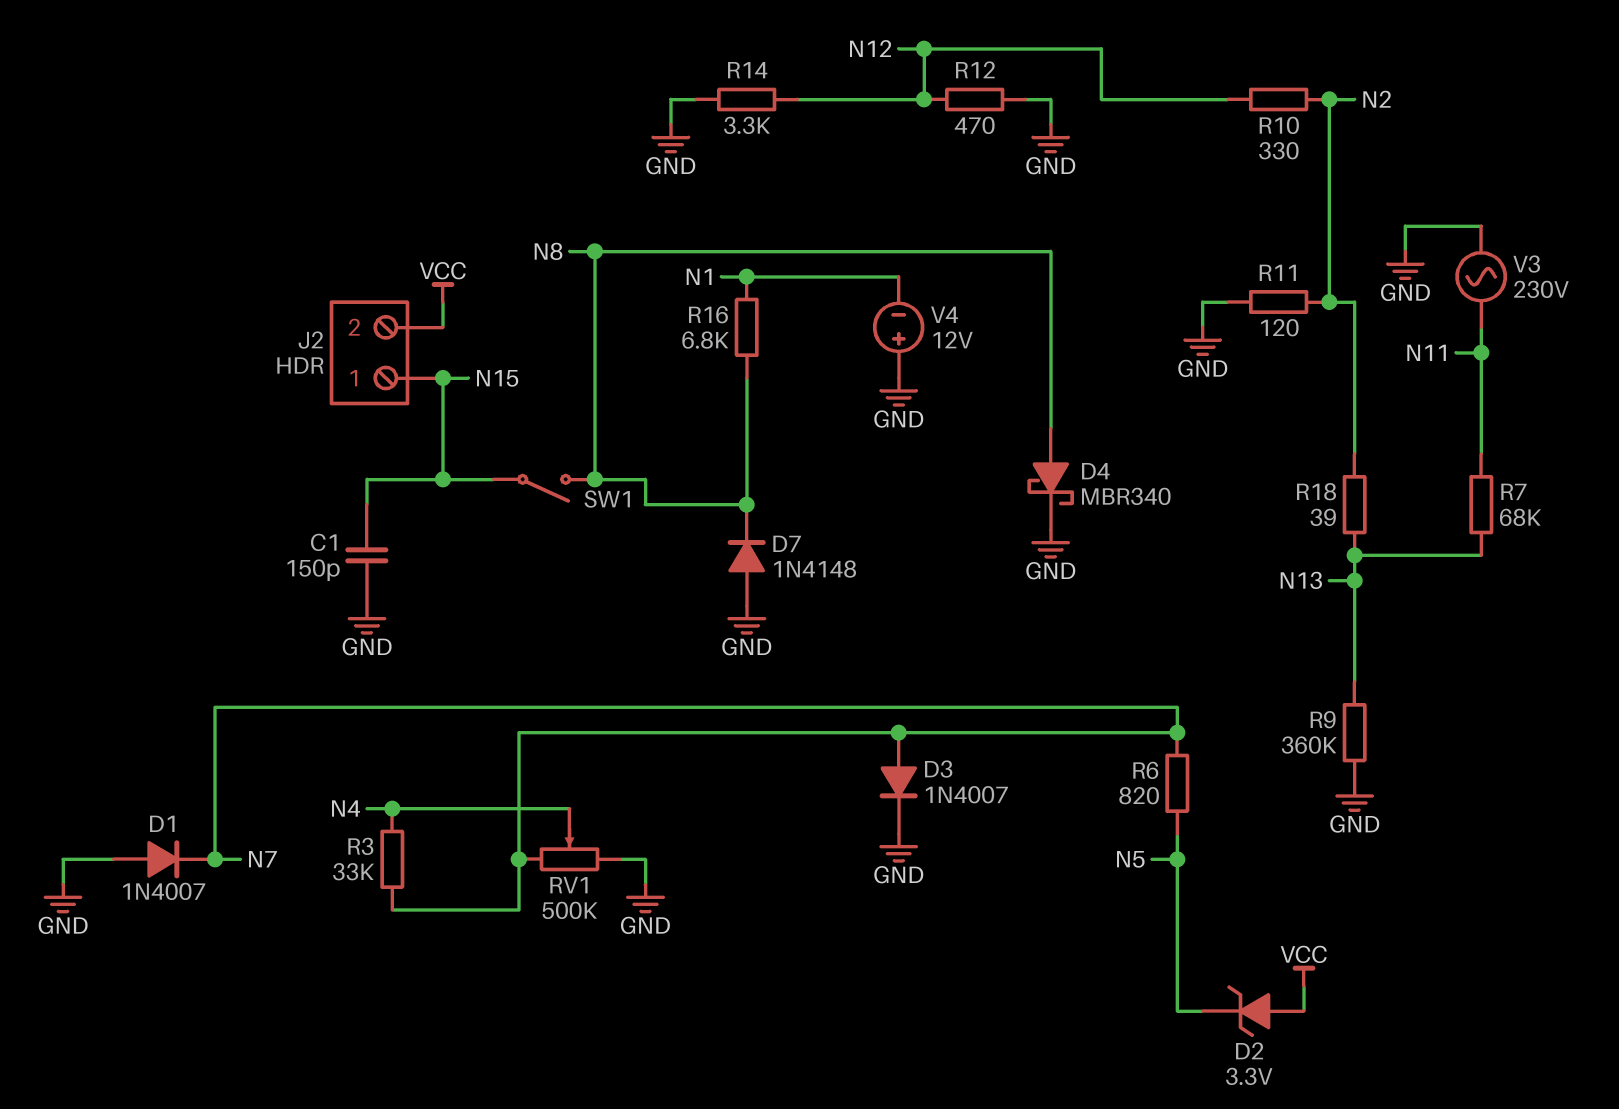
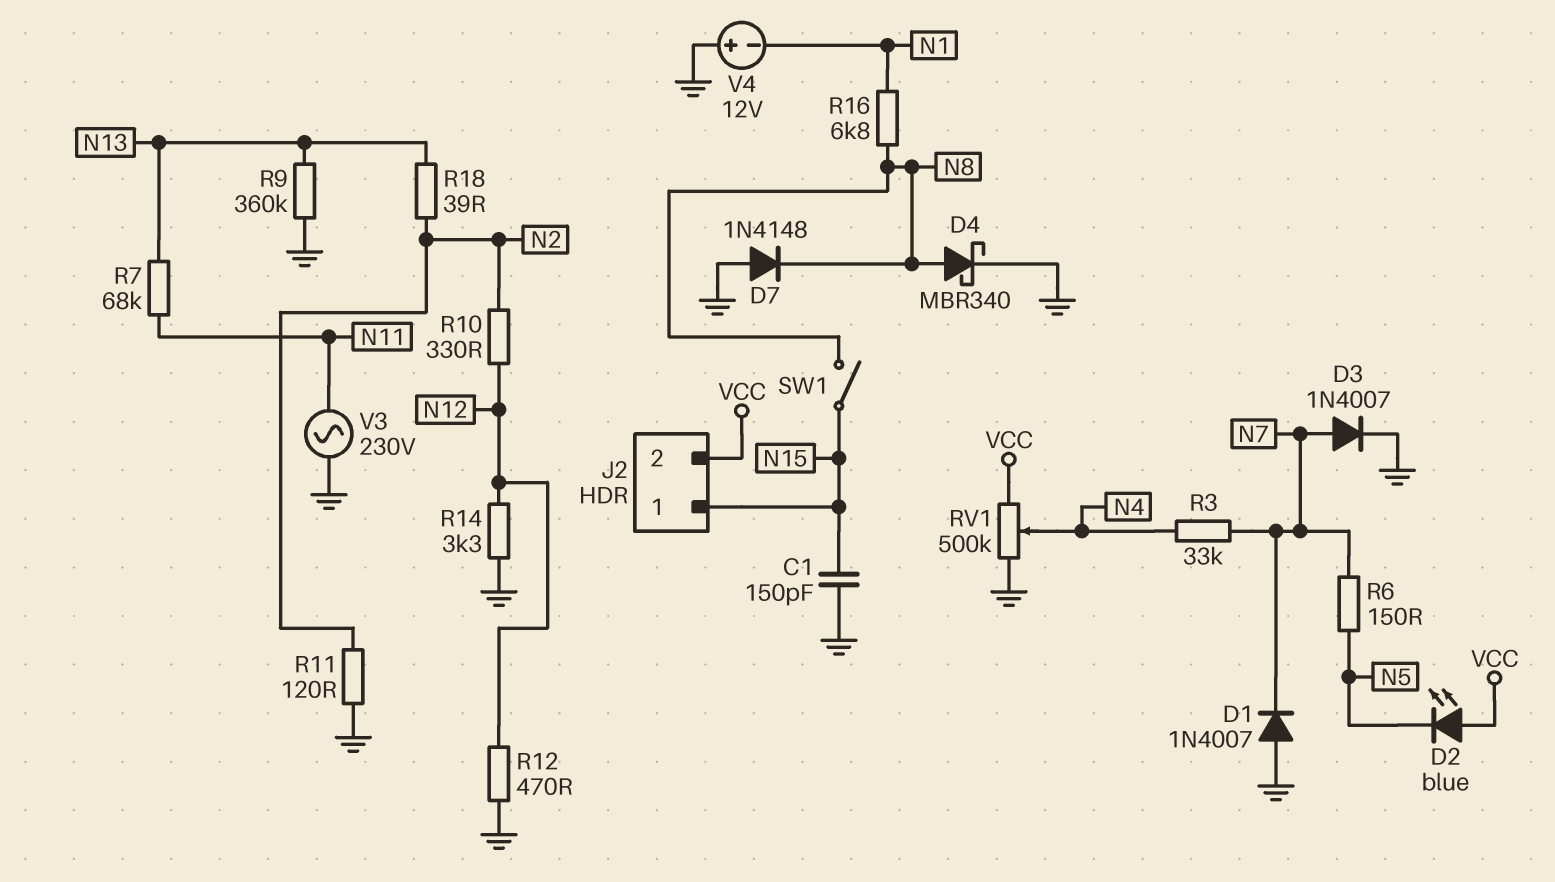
D2: zener 3.3V (A VCC, K N5) -> LED blue (A VCC, K N5)
R6: 820 (N5, N7) -> 150 (N5, N7)
RV1: 500k (GND, N7, wiper N4) -> 500k (GND, VCC, wiper N4)

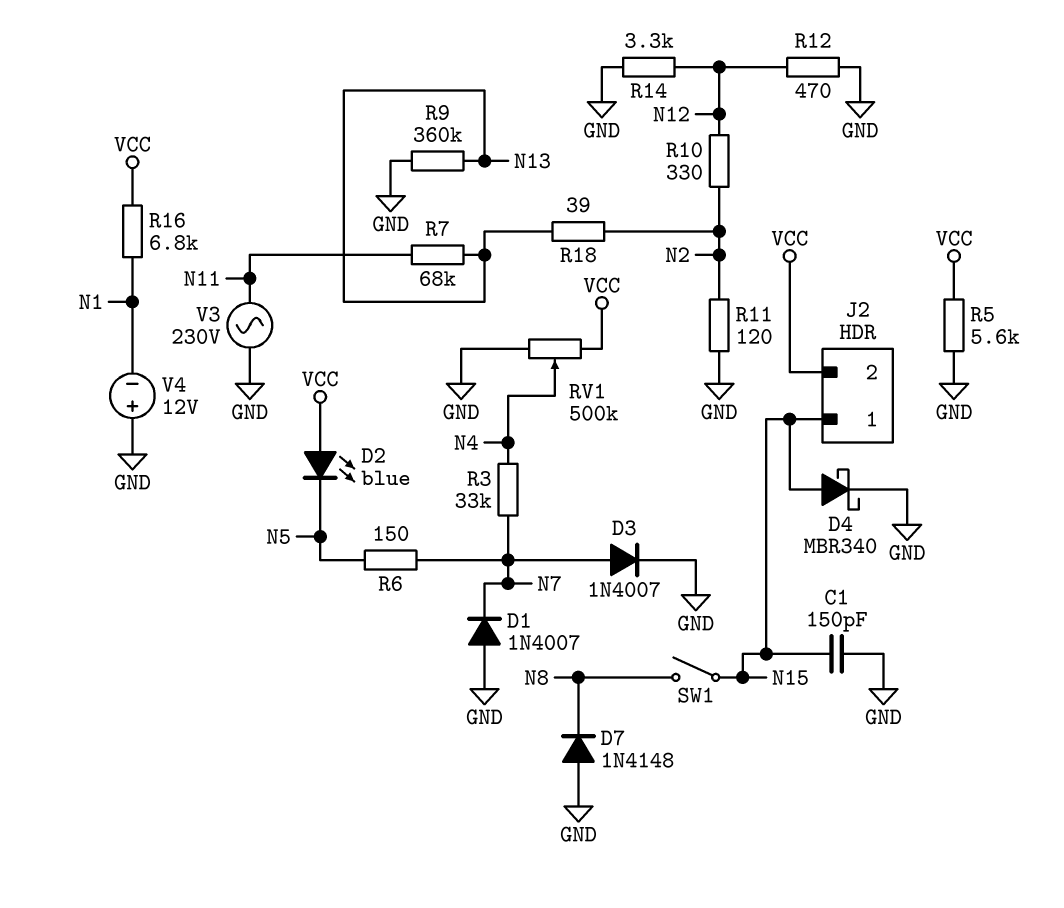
D4: schottky MBR340 (A N8, K GND) -> schottky MBR340 (A N15, K GND)
R5: none -> 5.6k (GND, VCC)
R16: 6.8k (N1, N8) -> 6.8k (N1, VCC)

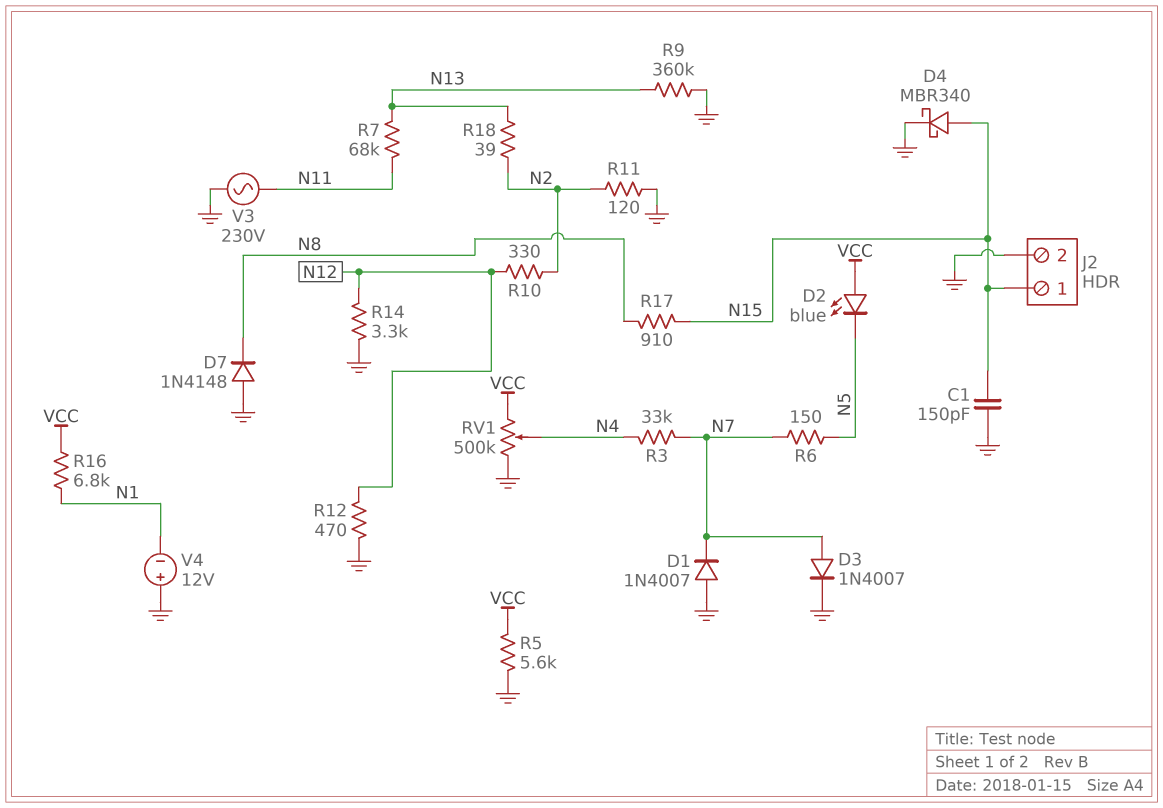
J2 pin 2: VCC -> GND
R17: none -> 910 (N8, N15)
SW1: switch (N8, N15) -> none

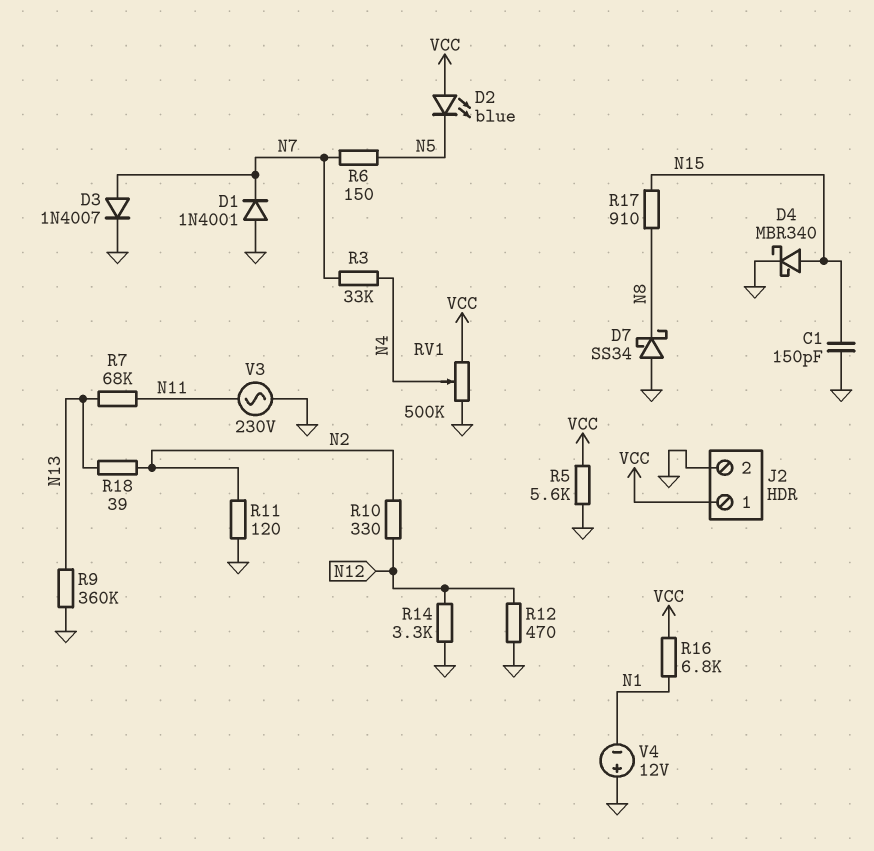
D1: diode 1N4007 (A GND, K N7) -> diode 1N4001 (A GND, K N7)
D7: diode 1N4148 (A GND, K N8) -> schottky SS34 (A GND, K N8)
J2 pin 1: N15 -> VCC

